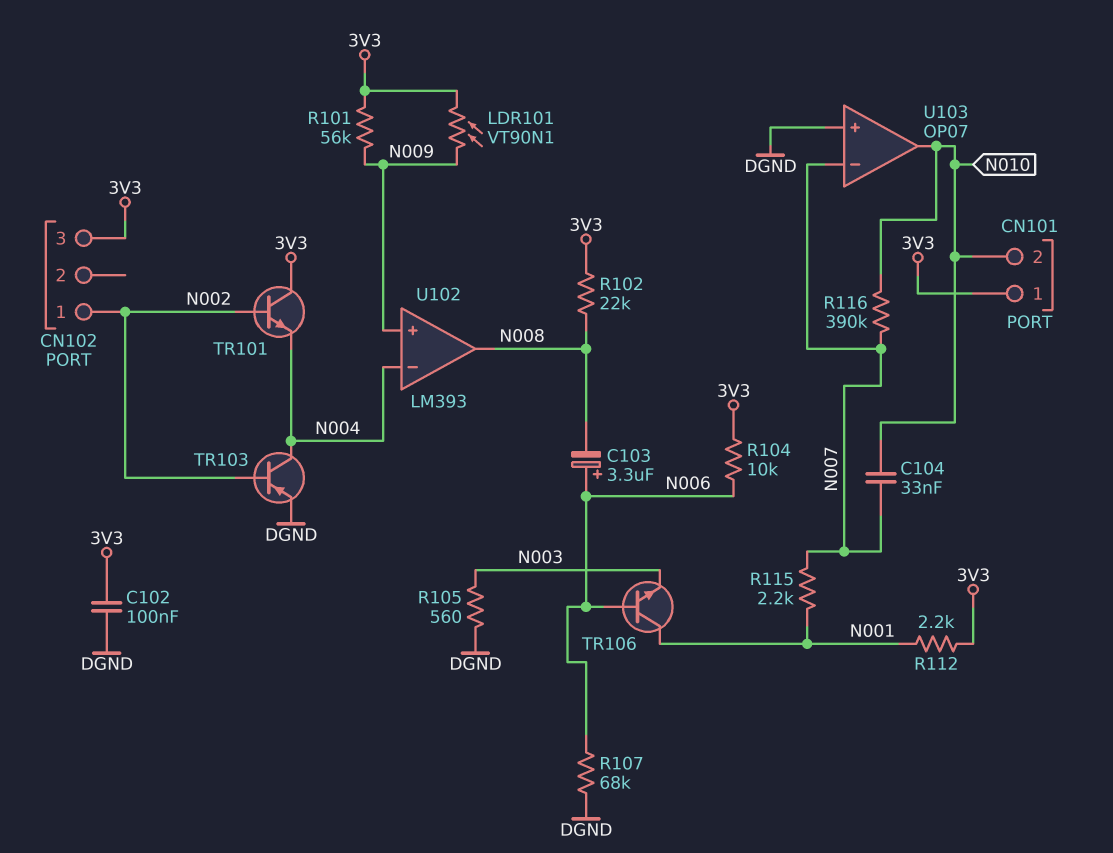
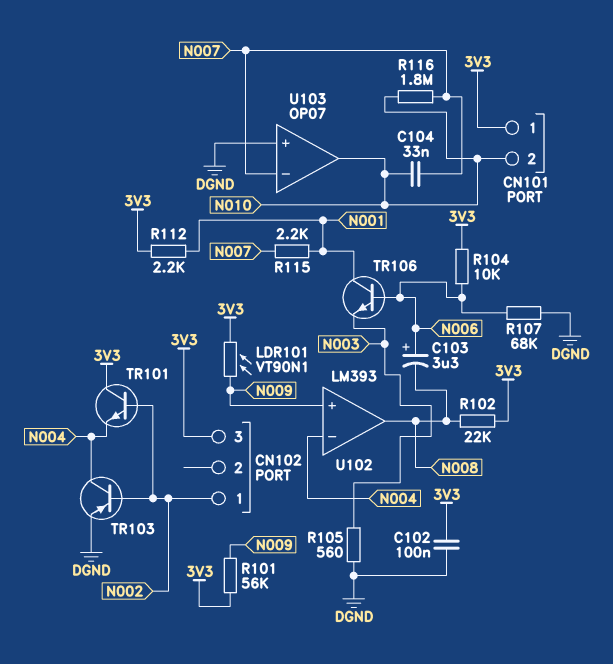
R116: 390k (N007, N010) -> 1.8M (N007, N010)

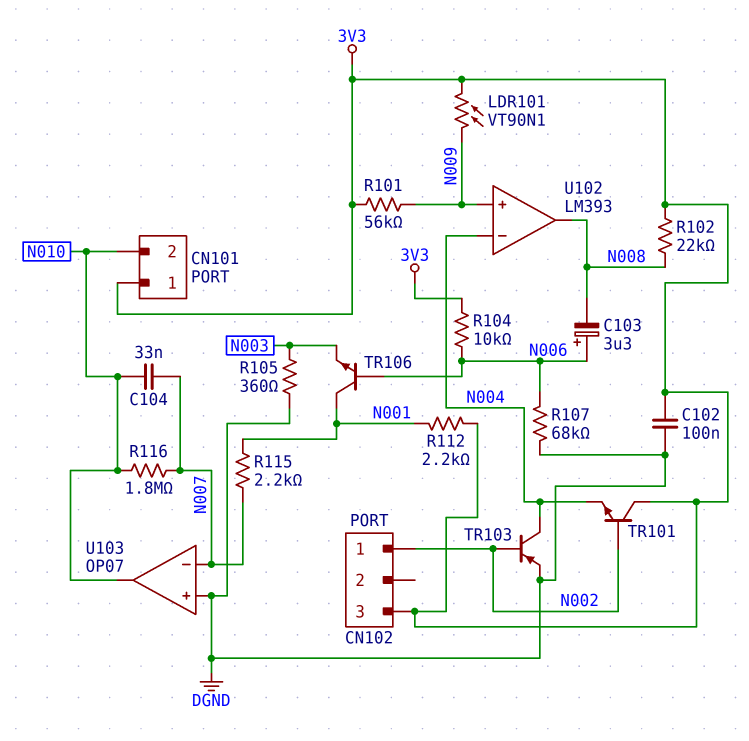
R105: 560 (DGND, N003) -> 360 (DGND, N003)

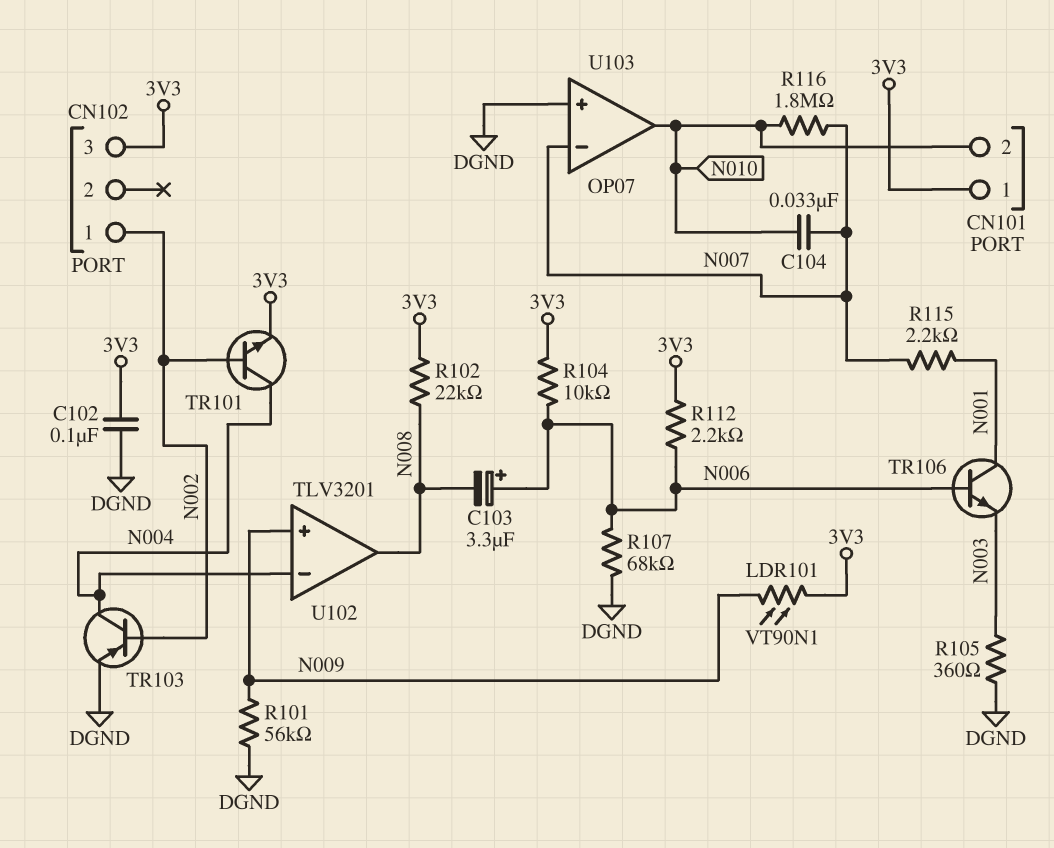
R101: 56k (3V3, N009) -> 56k (DGND, N009)
R112: 2.2k (3V3, N001) -> 2.2k (3V3, N006)
TR101: NPN (B N002, C 3V3, E N004) -> NPN (B N002, C N004, E 3V3)
U102: LM393 -> TLV3201

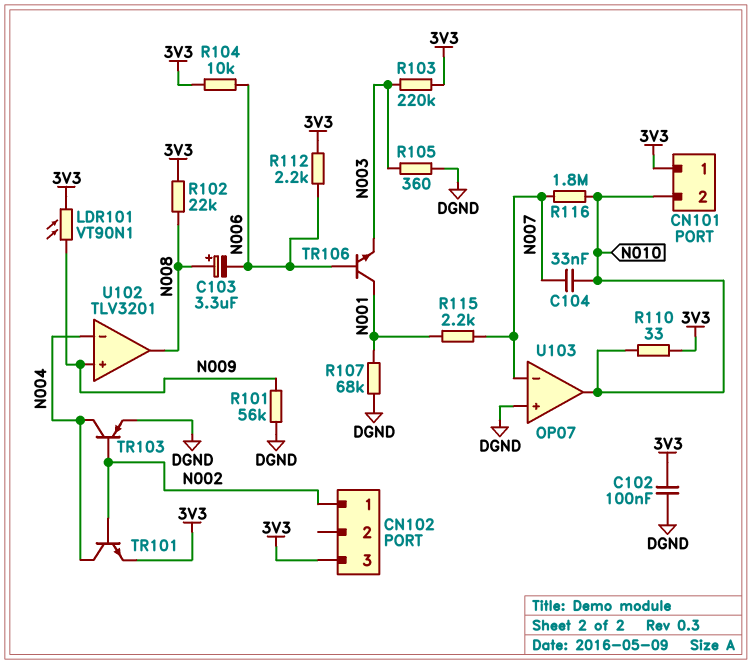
C103: 3.3uF (plus N006, minus N008) -> 3.3uF (plus N008, minus N006)
R103: none -> 220k (3V3, N003)
R107: 68k (DGND, N006) -> 68k (DGND, N001)
R110: none -> 33 (3V3, N010)

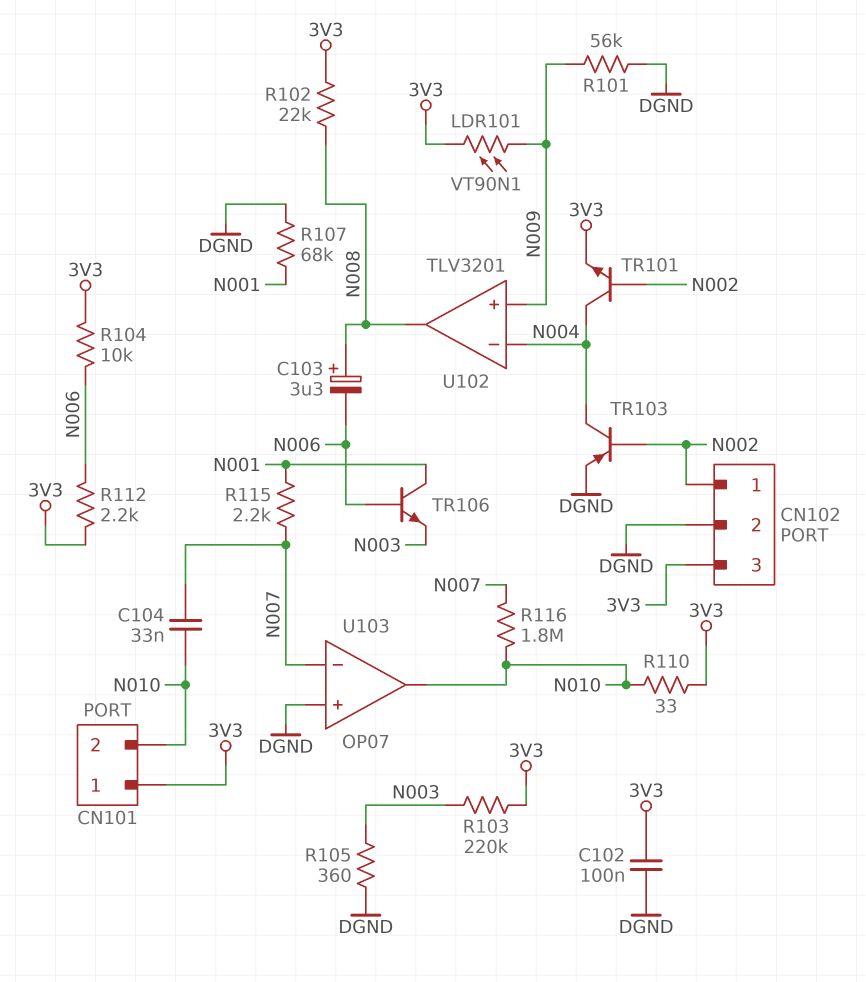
CN102 pin 2: none -> DGND

